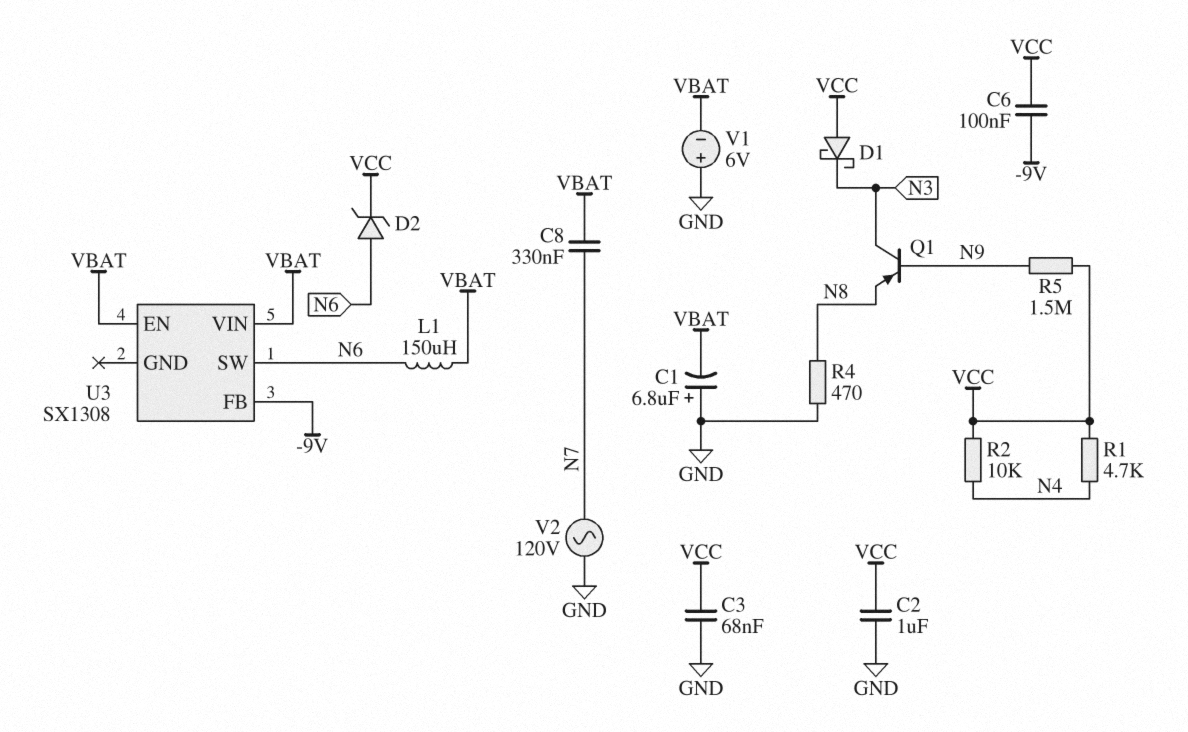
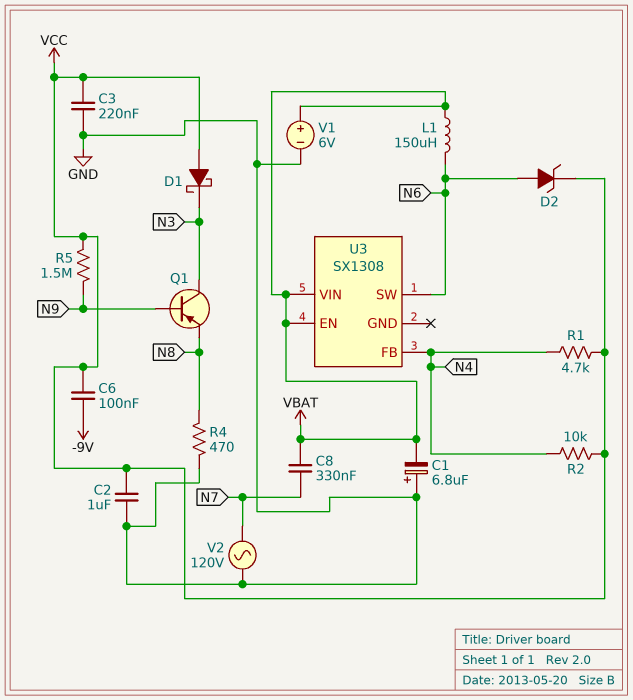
C3: 68nF (GND, VCC) -> 220nF (GND, VCC)
U3 pin FB: -9V -> N4
V1: 6V (plus GND, minus VBAT) -> 6V (plus VBAT, minus GND)

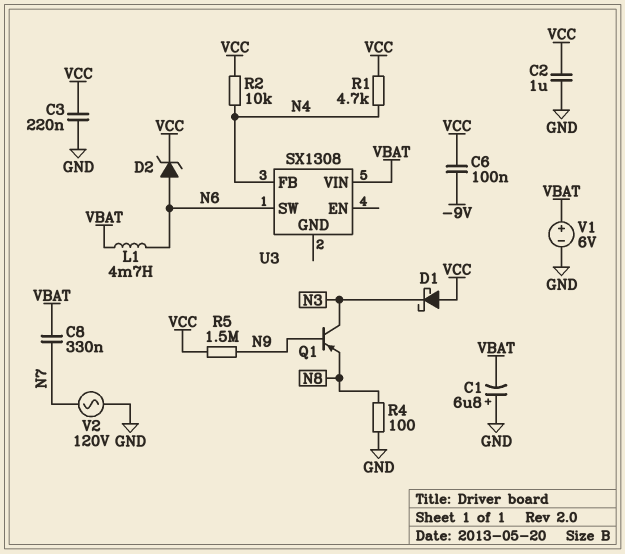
L1: 150uH (N6, VBAT) -> 4.7mH (N6, VBAT)
R4: 470 (GND, N8) -> 100 (GND, N8)
U3 pin EN: VBAT -> none

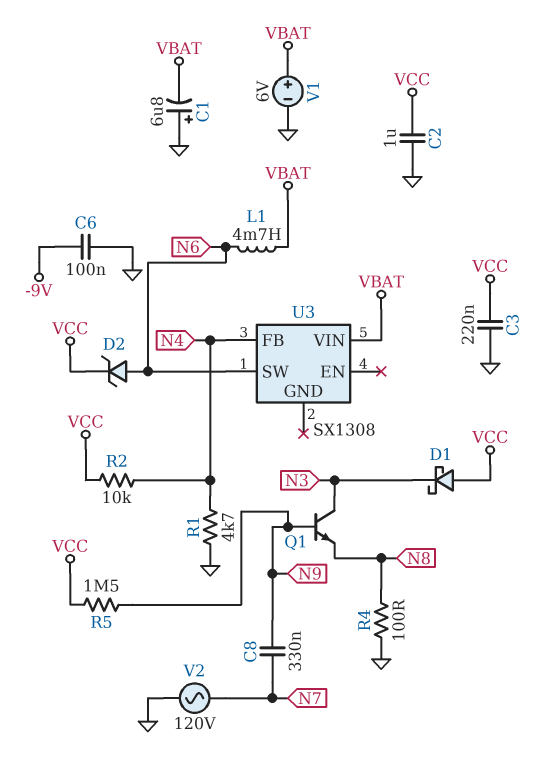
C6: 100nF (-9V, VCC) -> 100nF (-9V, GND)
C8: 330nF (N7, VBAT) -> 330nF (N7, N9)
Q1: PNP (B N9, C N3, E N8) -> NPN (B N9, C N3, E N8)
R1: 4.7k (N4, VCC) -> 4.7k (GND, N4)

